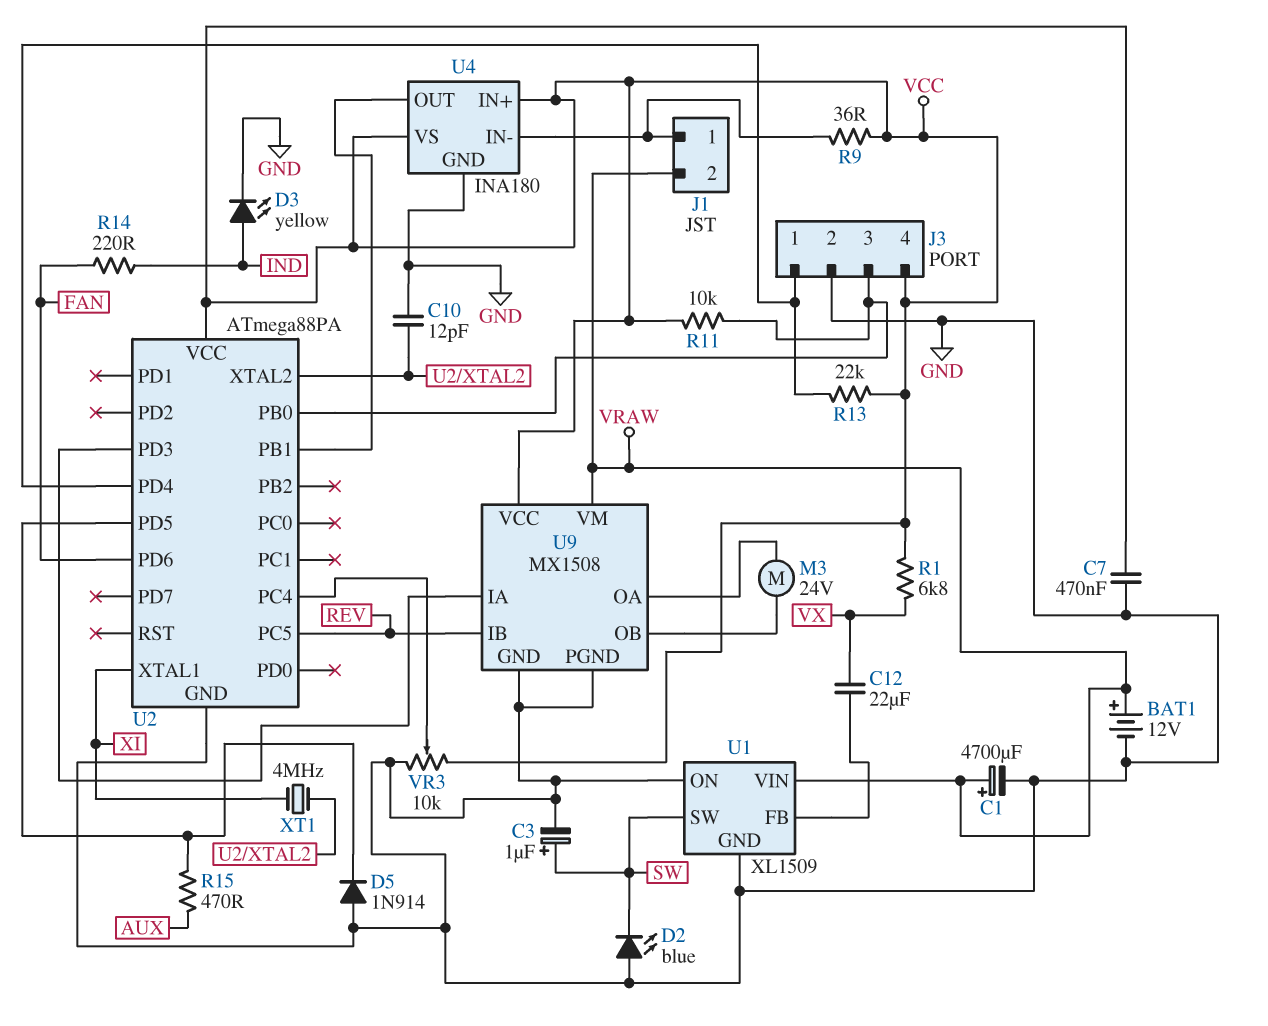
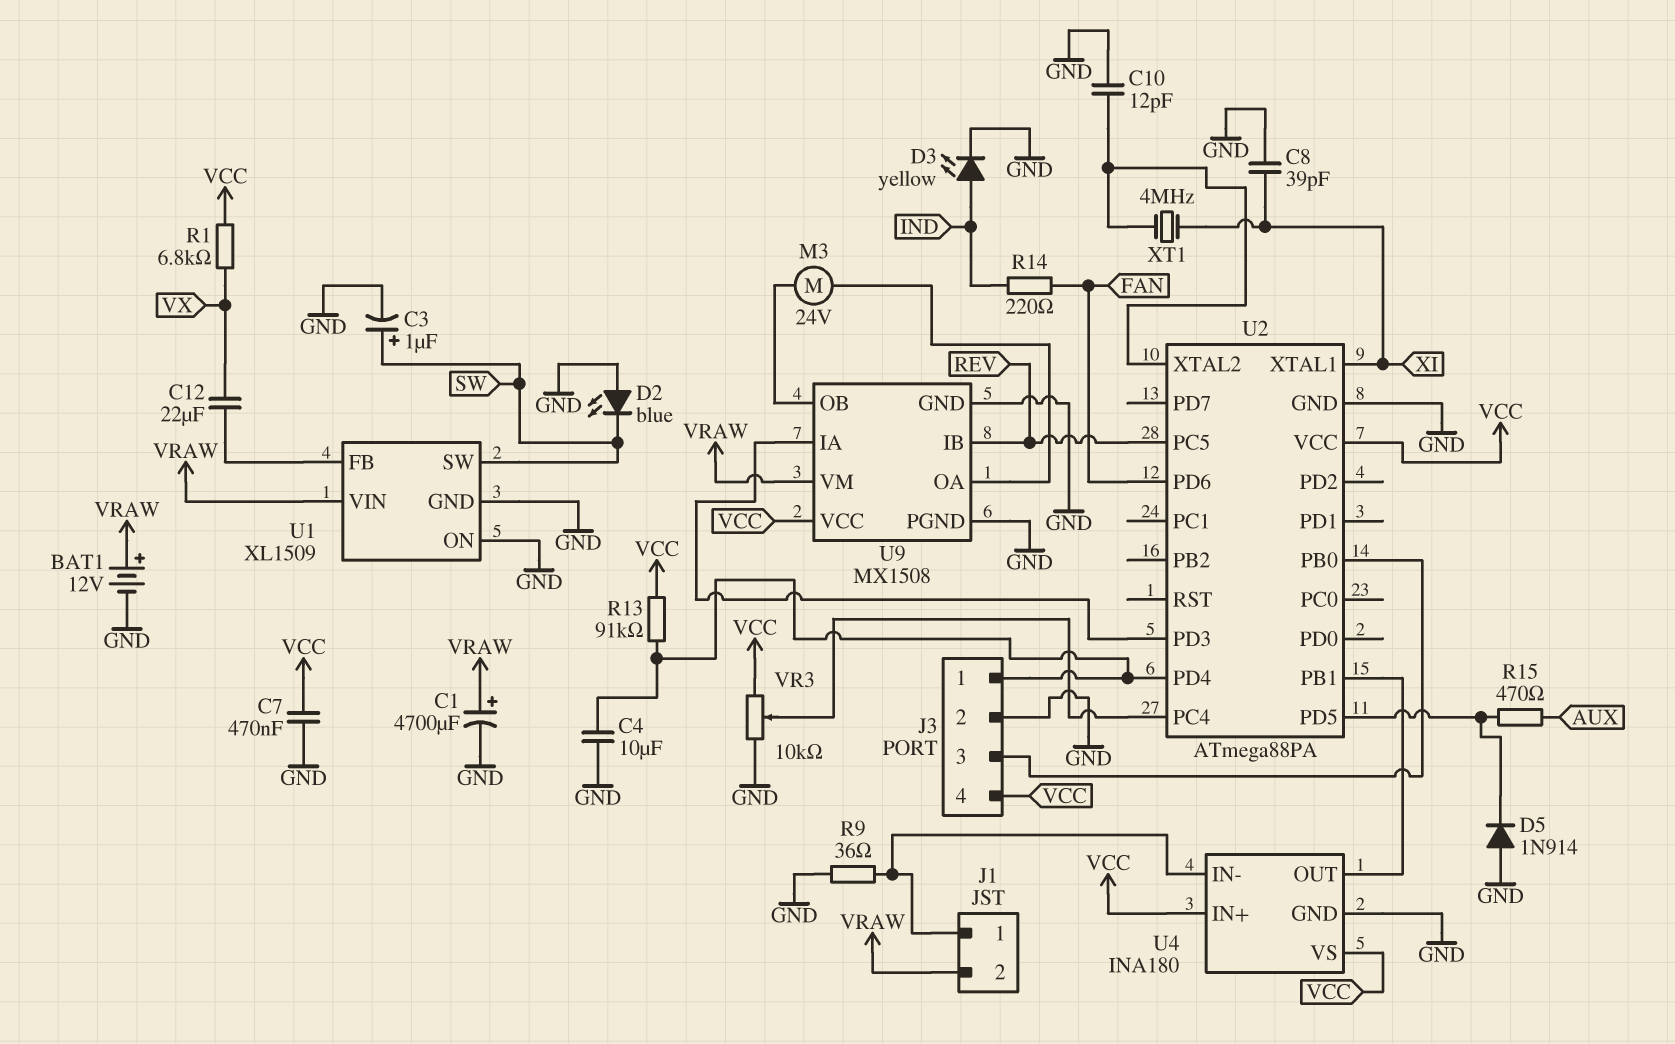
C4: none -> 10uF (GND, J3/1)
C8: none -> 39pF (GND, XI)
R9: 36 (J1/1, VCC) -> 36 (GND, J1/1)
R11: 10k (J3/3, VCC) -> none
R13: 22k (J3/1, VCC) -> 91k (J3/1, VCC)

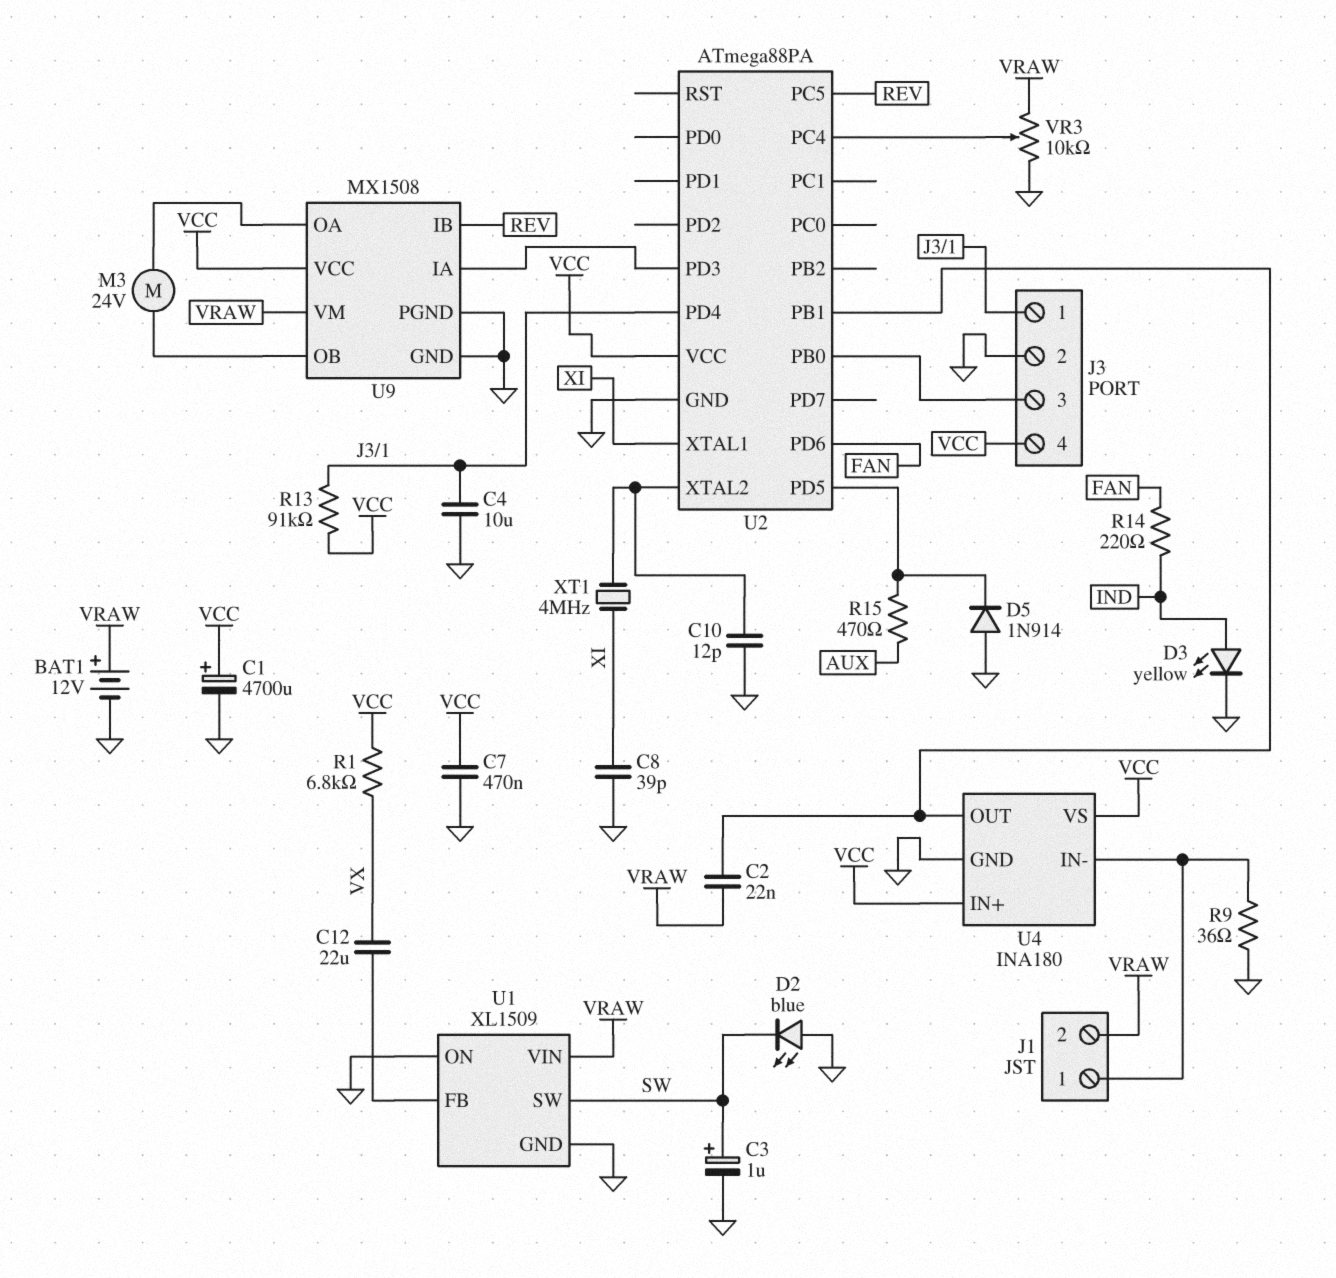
C1: 4700uF (plus VRAW, minus GND) -> 4700uF (plus VCC, minus GND)
C2: none -> 22nF (U2/PB1, VRAW)
VR3: 10k (GND, VCC, wiper U2/PC4) -> 10k (GND, VRAW, wiper U2/PC4)

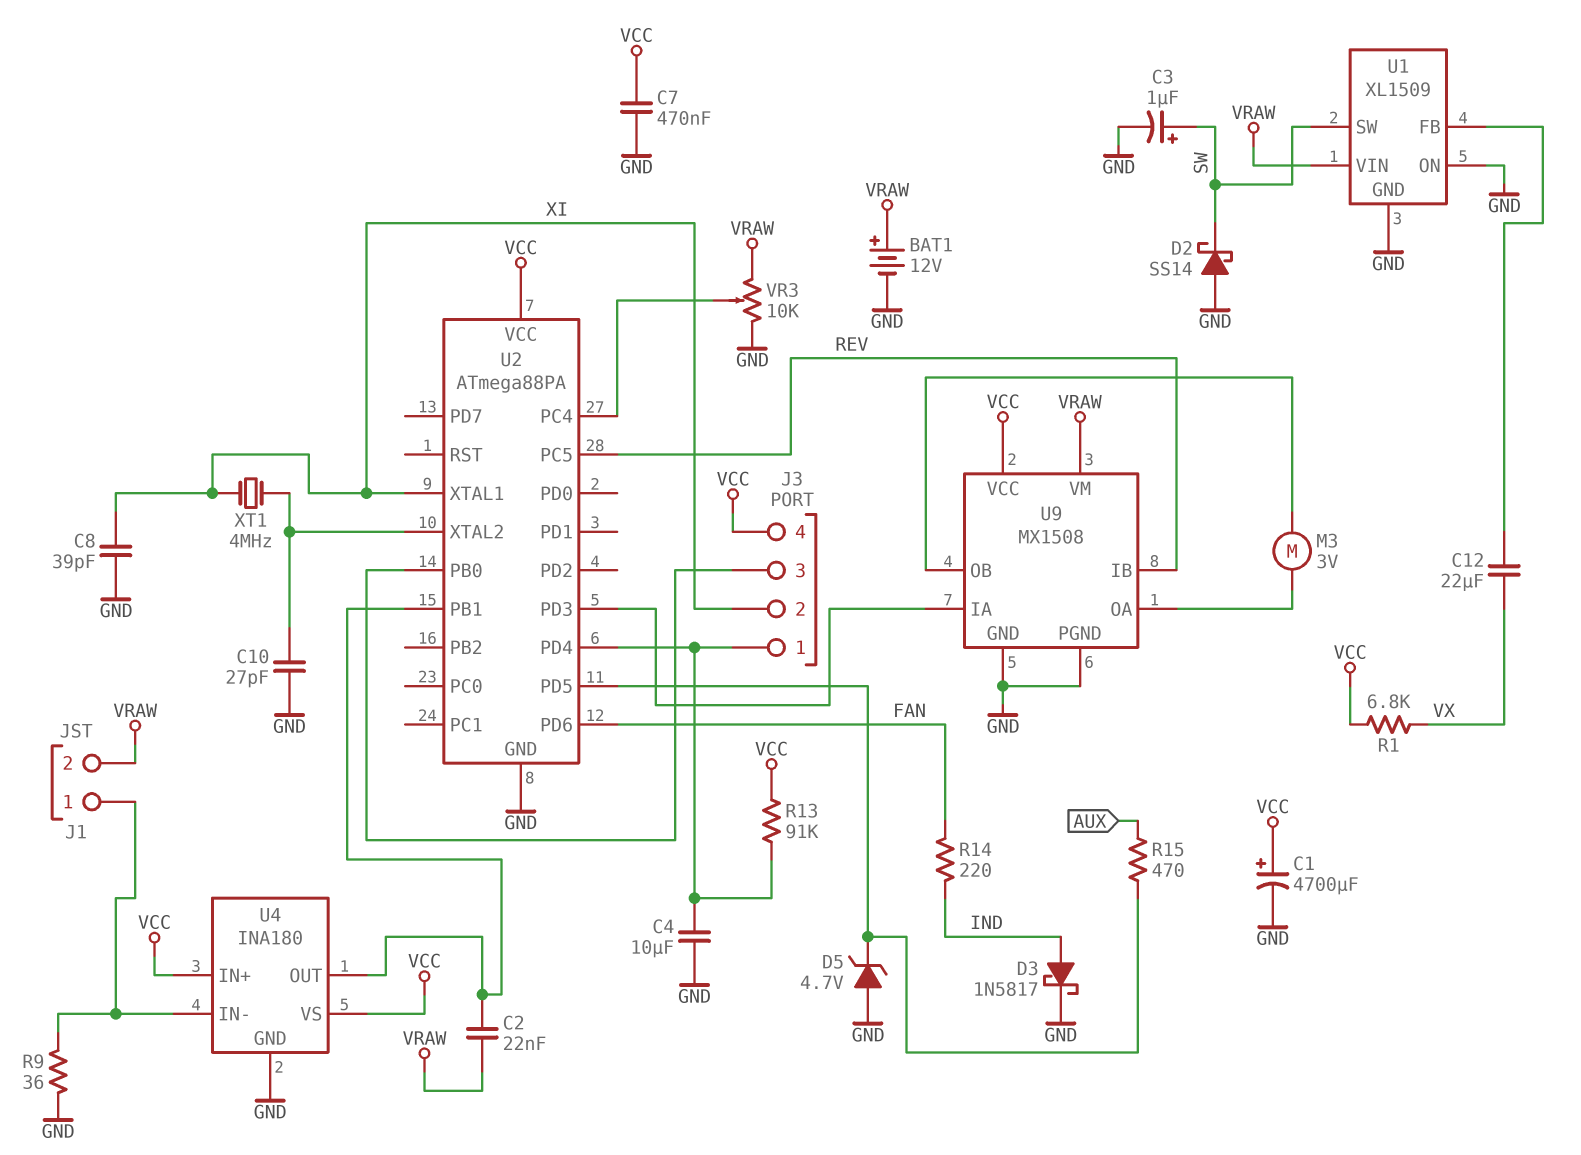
C10: 12pF (GND, U2/XTAL2) -> 27pF (GND, U2/XTAL2)
D2: LED blue (A GND, K SW) -> schottky SS14 (A GND, K SW)
D3: LED yellow (A IND, K GND) -> schottky 1N5817 (A IND, K GND)
D5: diode 1N914 (A GND, K U2/PD5) -> zener 4.7V (A GND, K U2/PD5)
J3 pin 2: GND -> XI
M3: motor 24V (U9/OA, U9/OB) -> motor 3V (U9/OA, U9/OB)

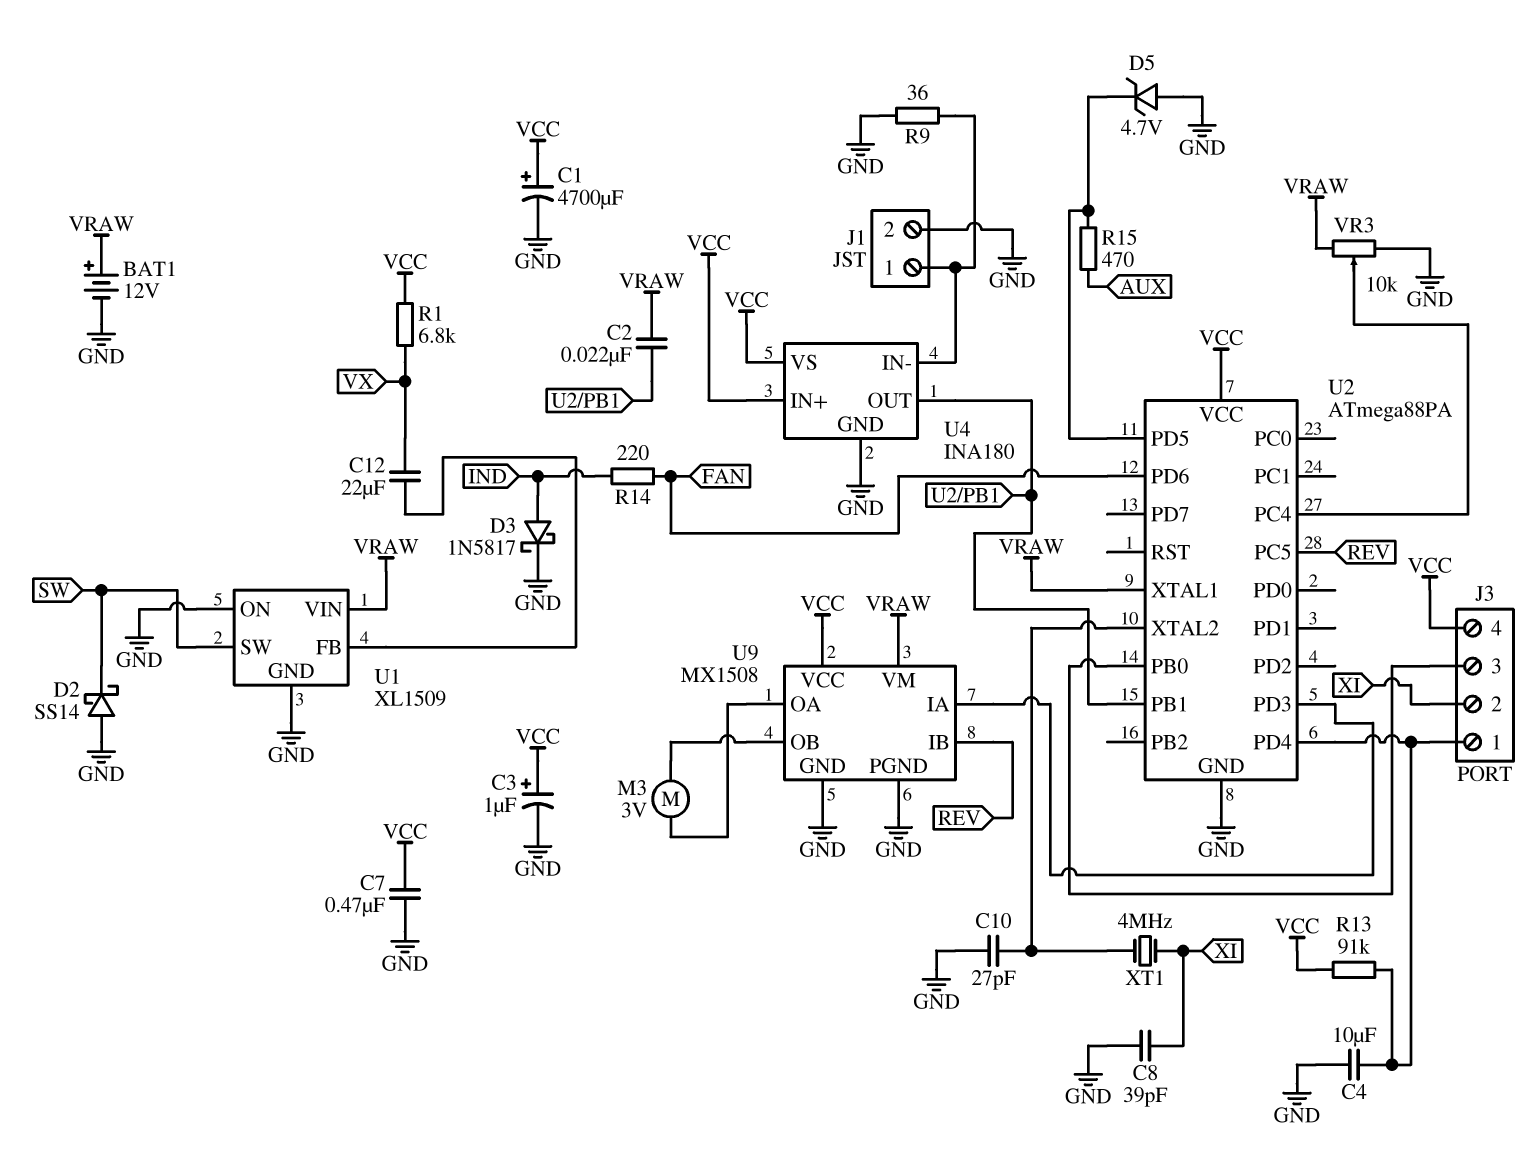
C3: 1uF (plus SW, minus GND) -> 1uF (plus VCC, minus GND)
J1 pin 2: VRAW -> GND
U2 pin XTAL1: XI -> VRAW

